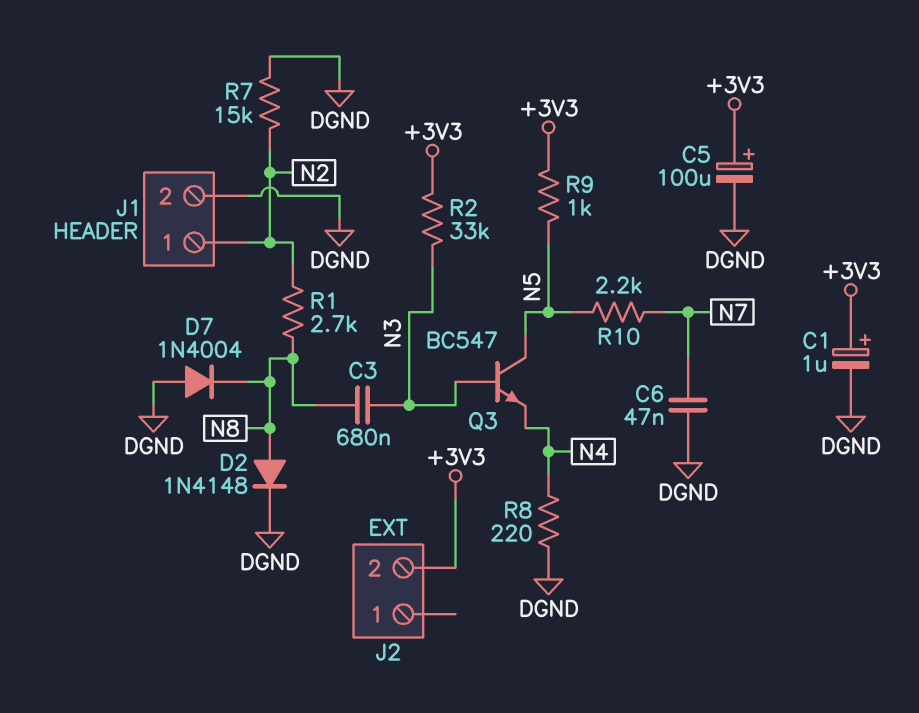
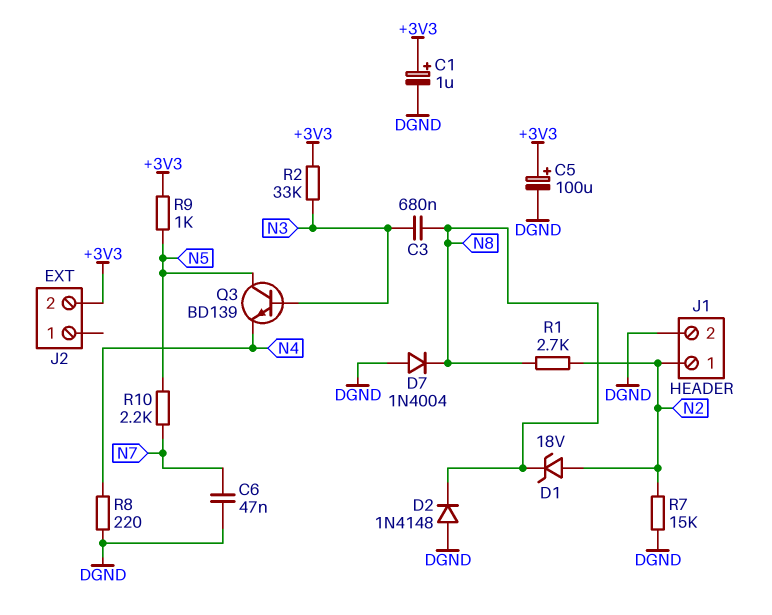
D1: none -> zener 18V (A N2, K N8)
D2: diode 1N4148 (A N8, K DGND) -> diode 1N4148 (A DGND, K N8)
Q3: NPN BC547 (B N3, C N5, E N4) -> NPN BD139 (B N3, C N5, E N4)

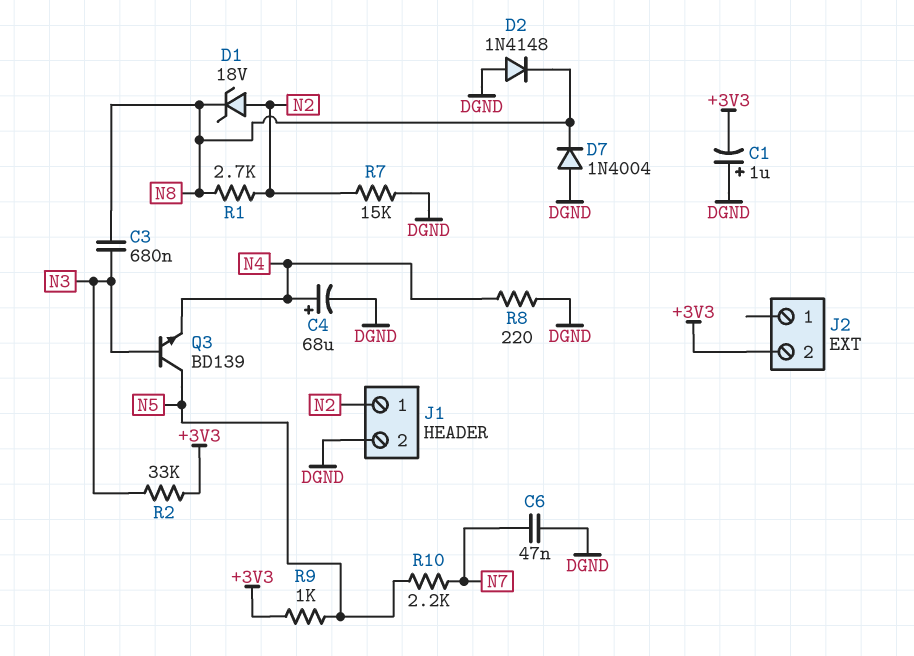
C1: 1uF (plus +3V3, minus DGND) -> 1uF (plus DGND, minus +3V3)
C4: none -> 68uF (plus N4, minus DGND)
C5: 100uF (plus +3V3, minus DGND) -> none

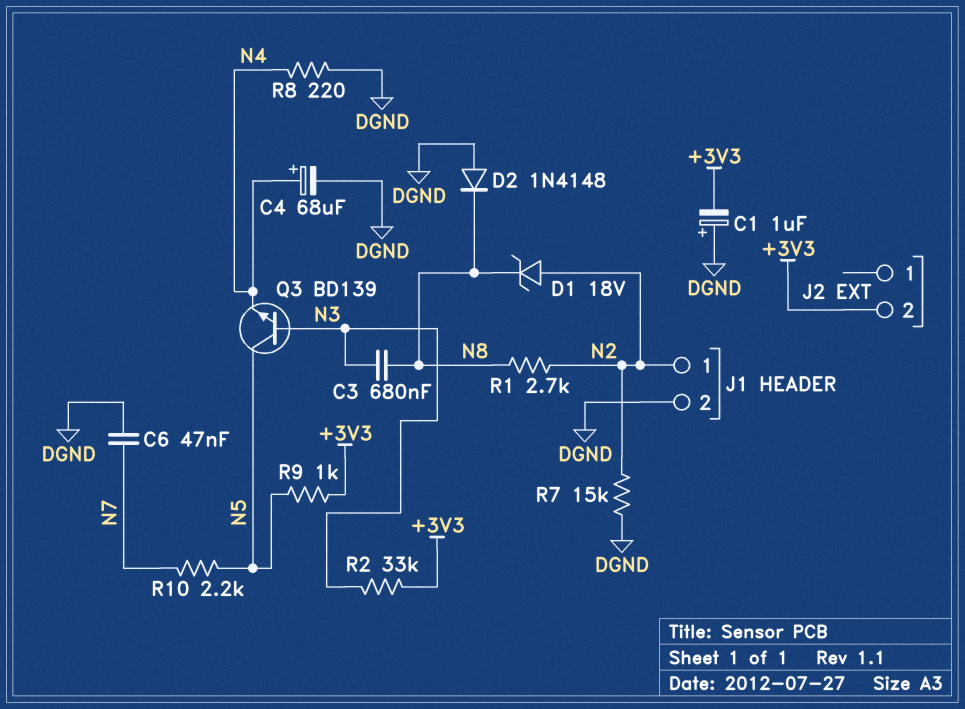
D7: diode 1N4004 (A DGND, K N8) -> none

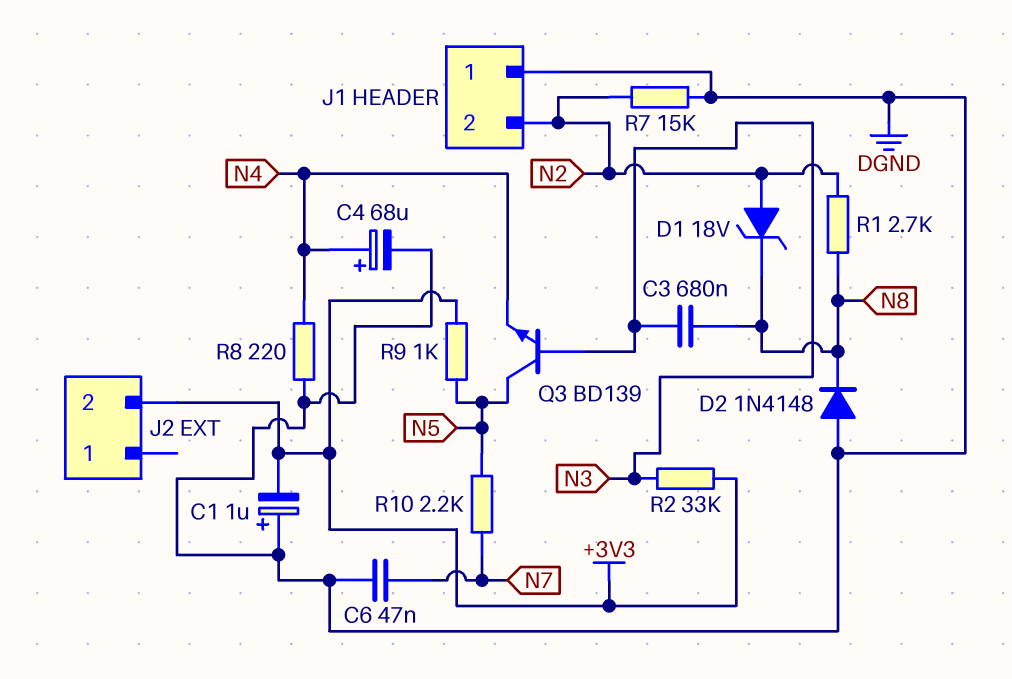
J1 pin 1: N2 -> DGND
J1 pin 2: DGND -> N2

